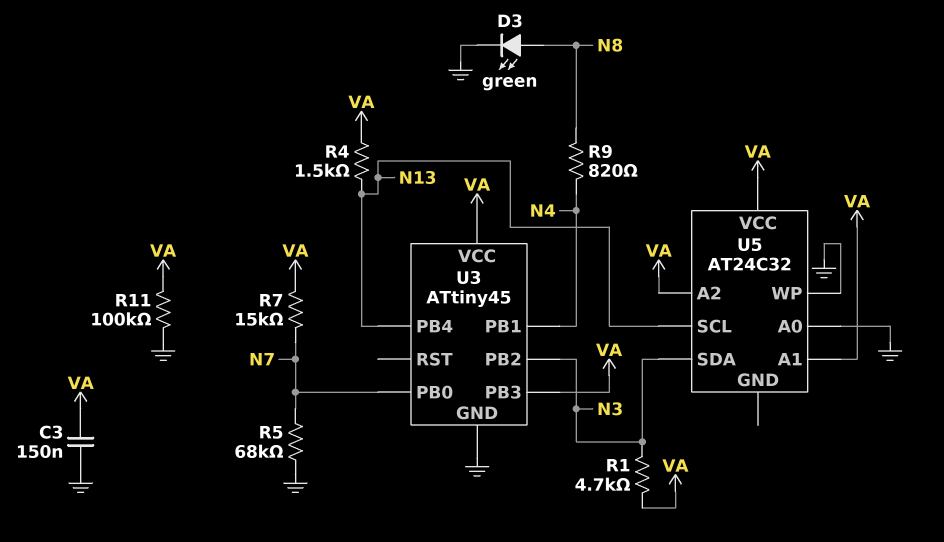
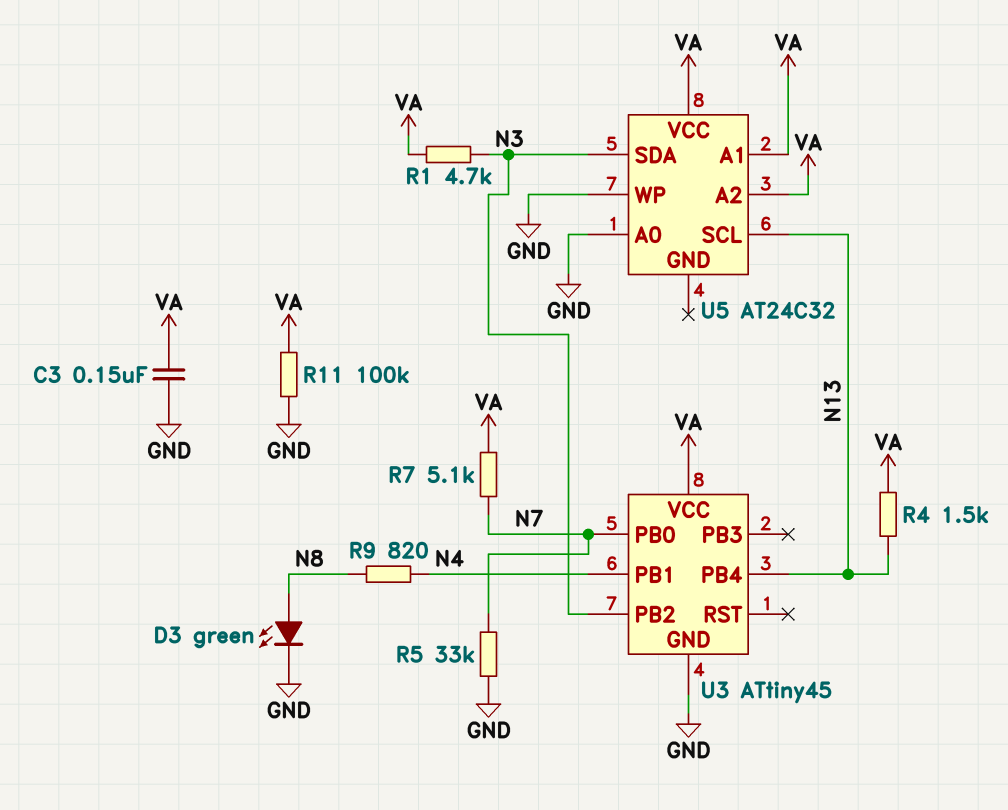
R5: 68k (GND, N7) -> 33k (GND, N7)
R7: 15k (N7, VA) -> 5.1k (N7, VA)
U3 pin PB3: VA -> none

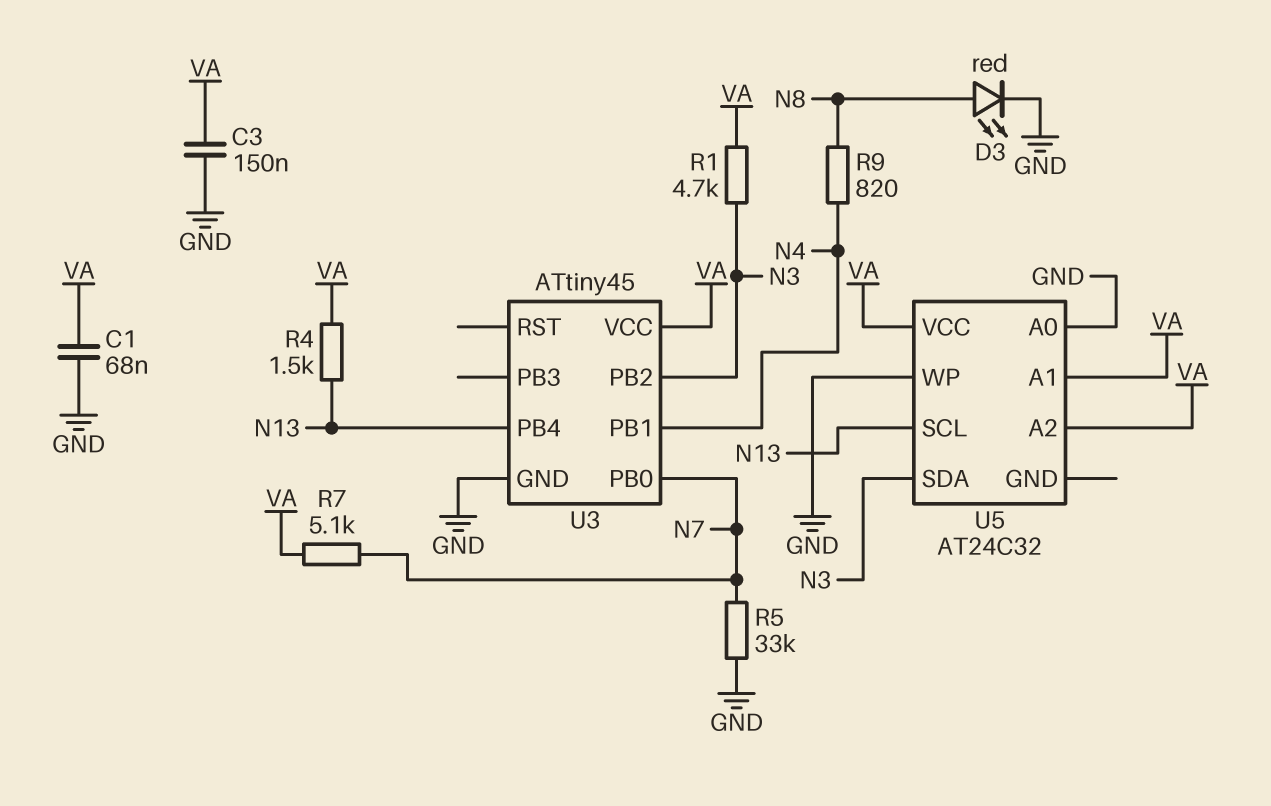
C1: none -> 68nF (GND, VA)
D3: LED green (A N8, K GND) -> LED red (A N8, K GND)
R11: 100k (GND, VA) -> none

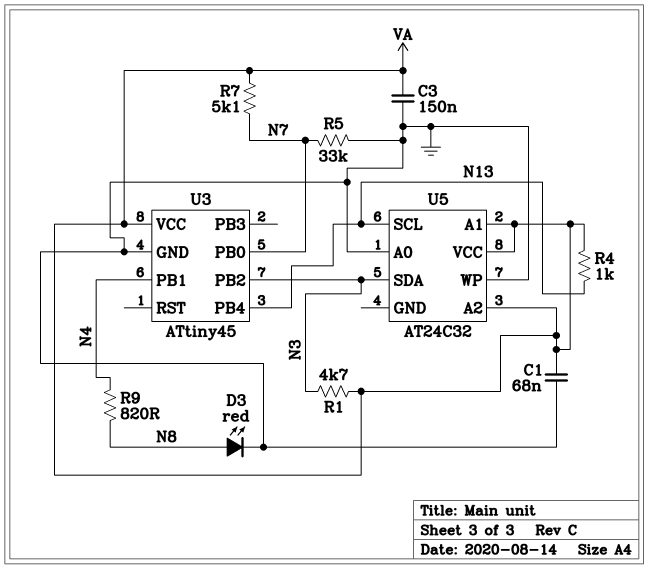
R4: 1.5k (N13, VA) -> 1k (N13, VA)

